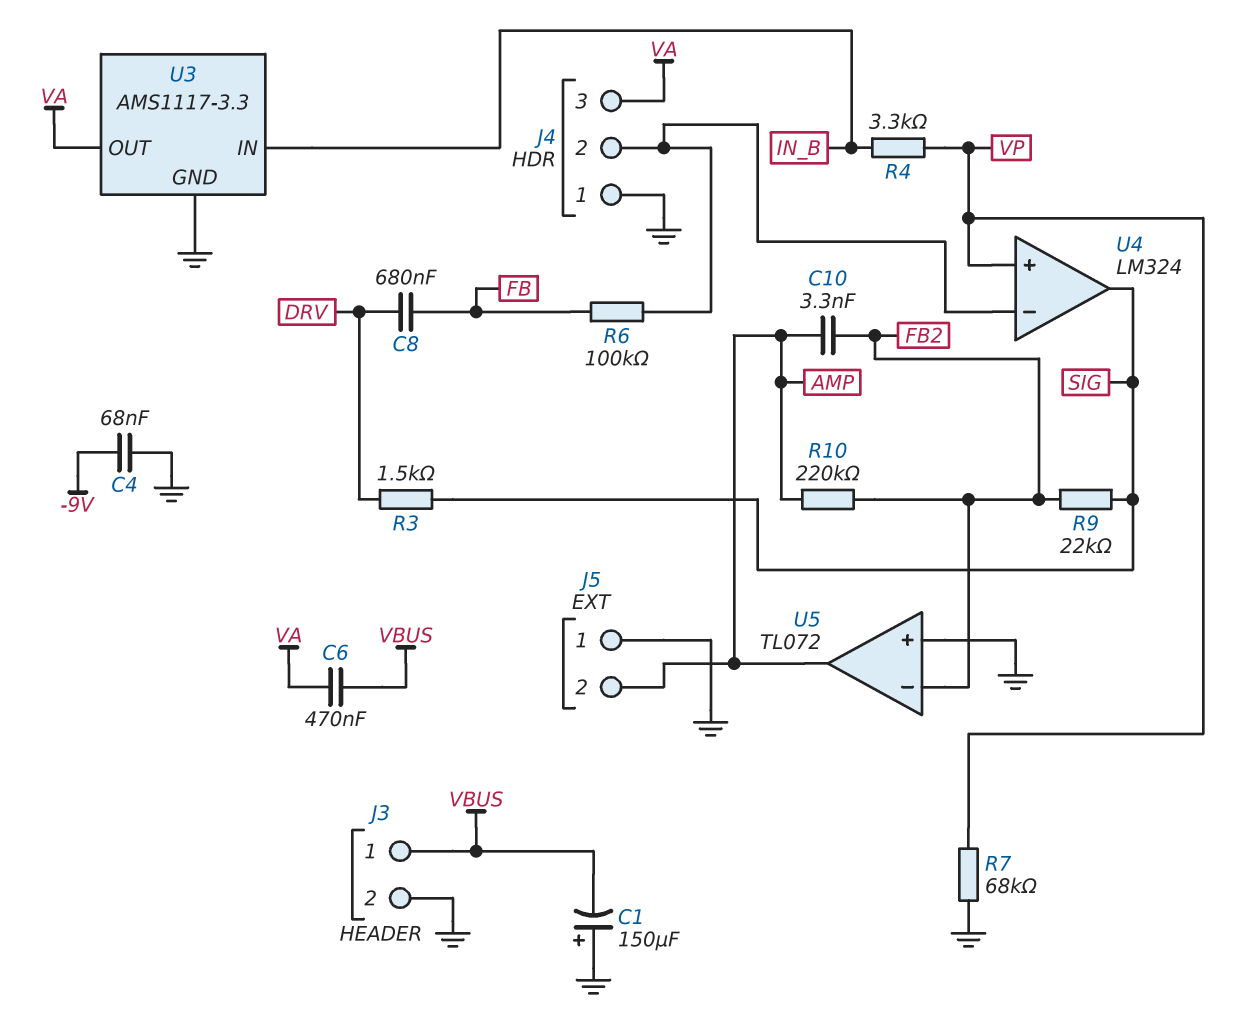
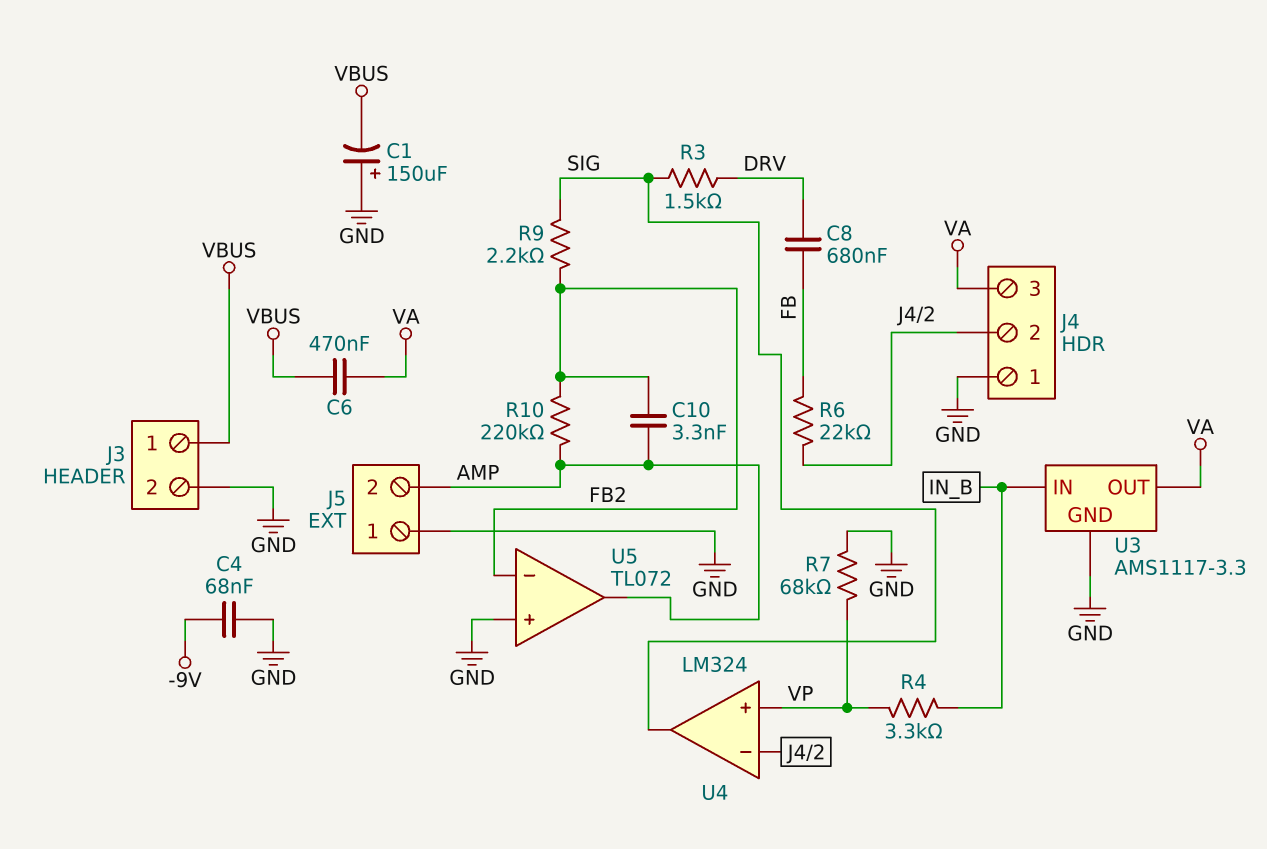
R6: 100k (FB, J4/2) -> 22k (FB, J4/2)
R9: 22k (FB2, SIG) -> 2.2k (FB2, SIG)

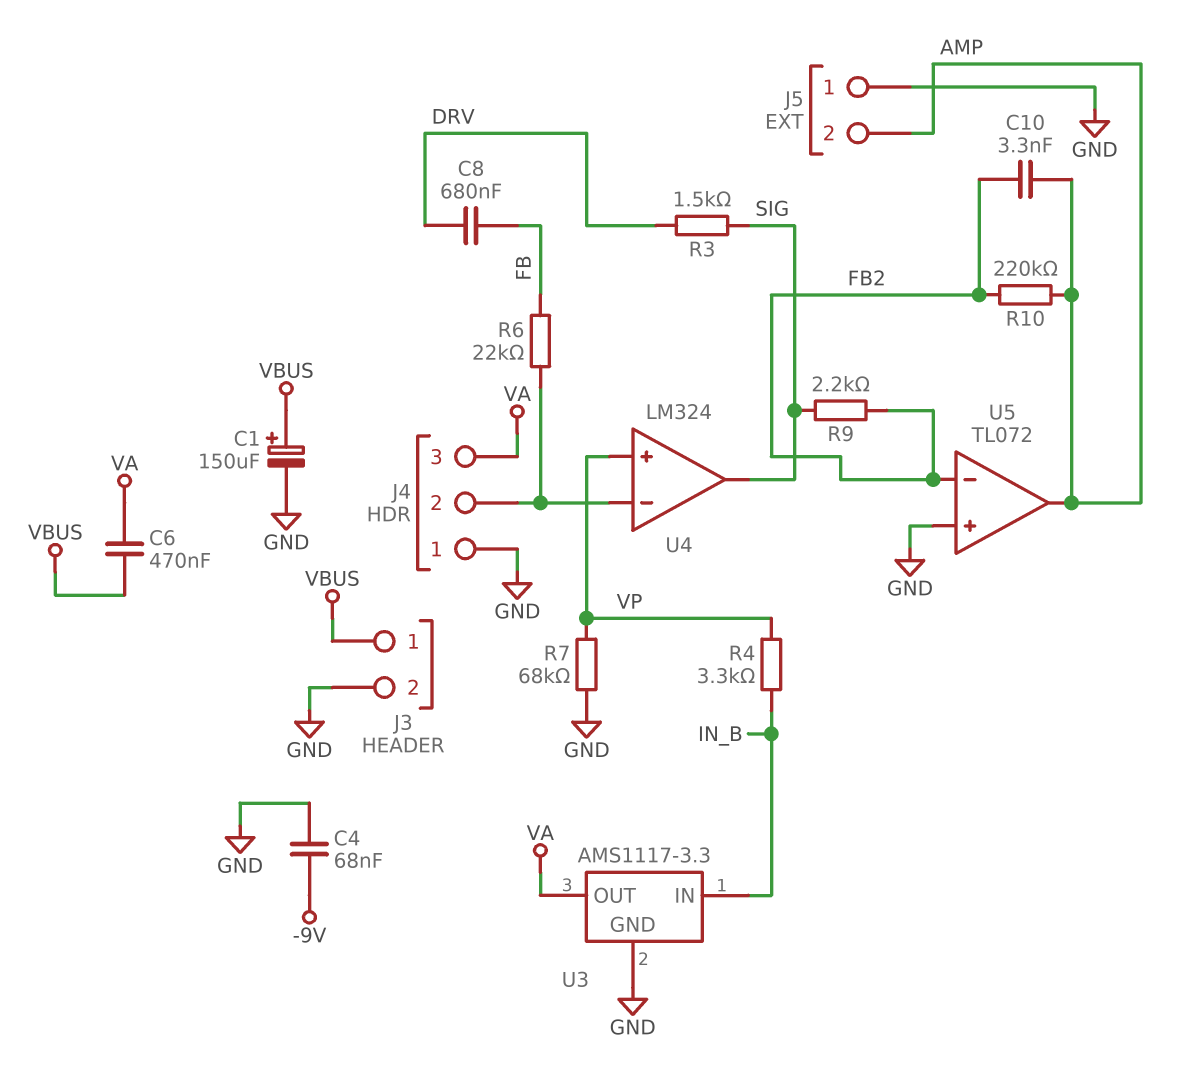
C1: 150uF (plus GND, minus VBUS) -> 150uF (plus VBUS, minus GND)

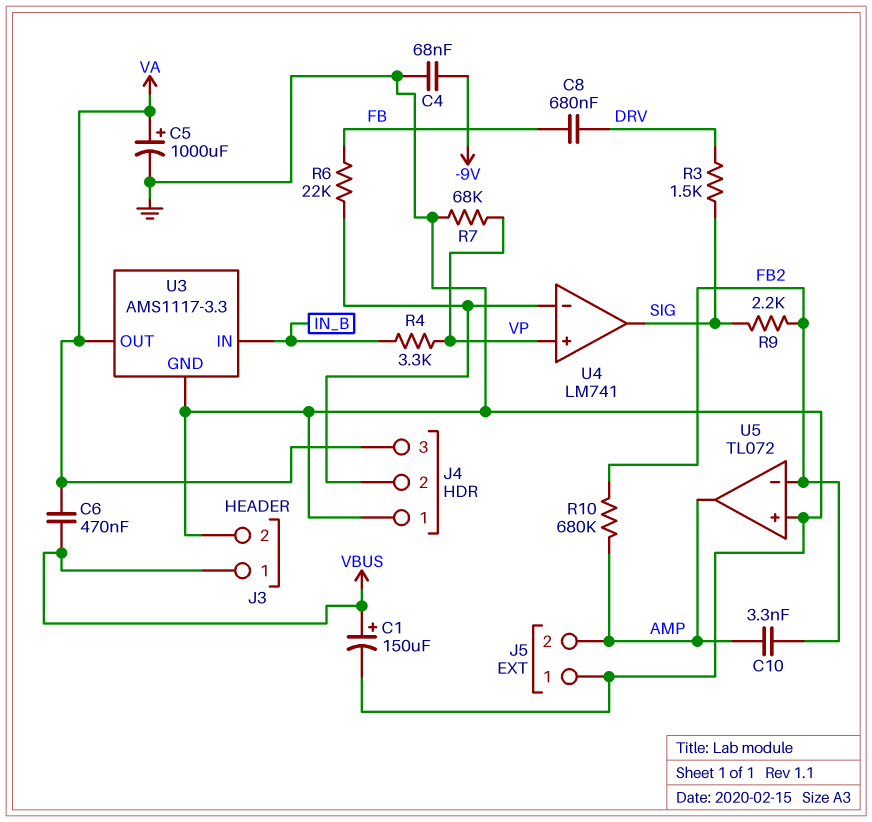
C5: none -> 1000uF (plus VA, minus GND)
R10: 220k (AMP, FB2) -> 680k (AMP, FB2)
U4: LM324 -> LM741

